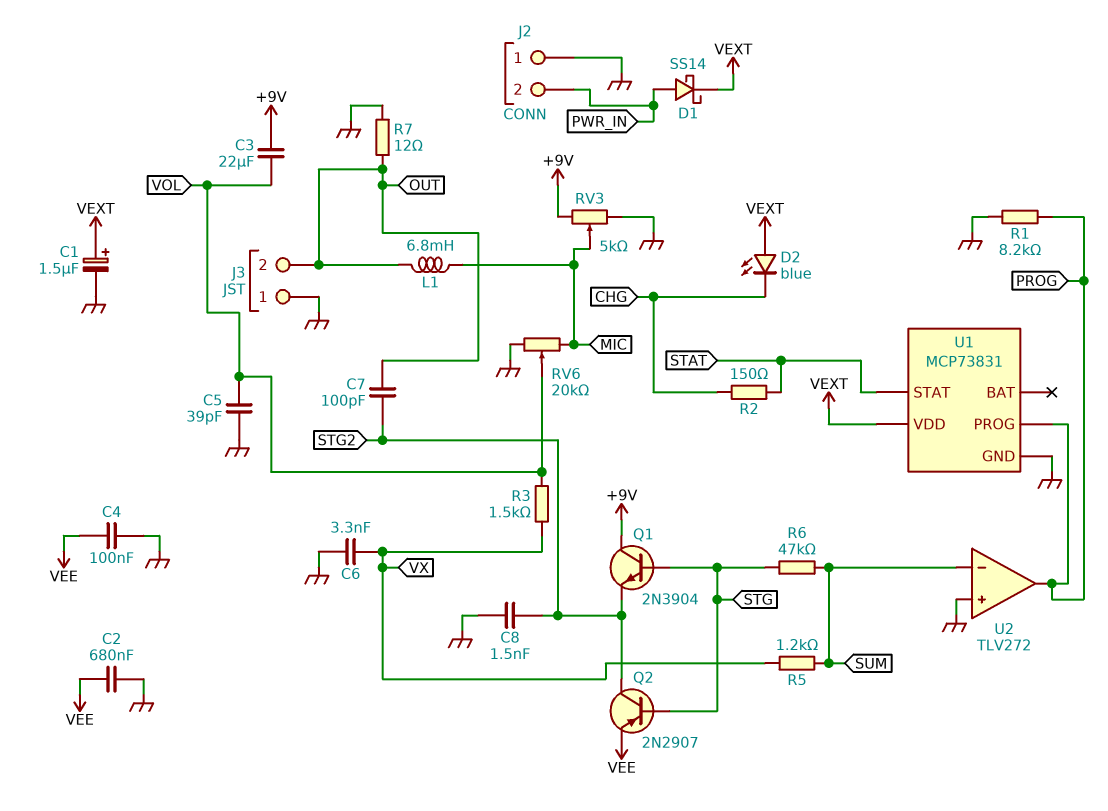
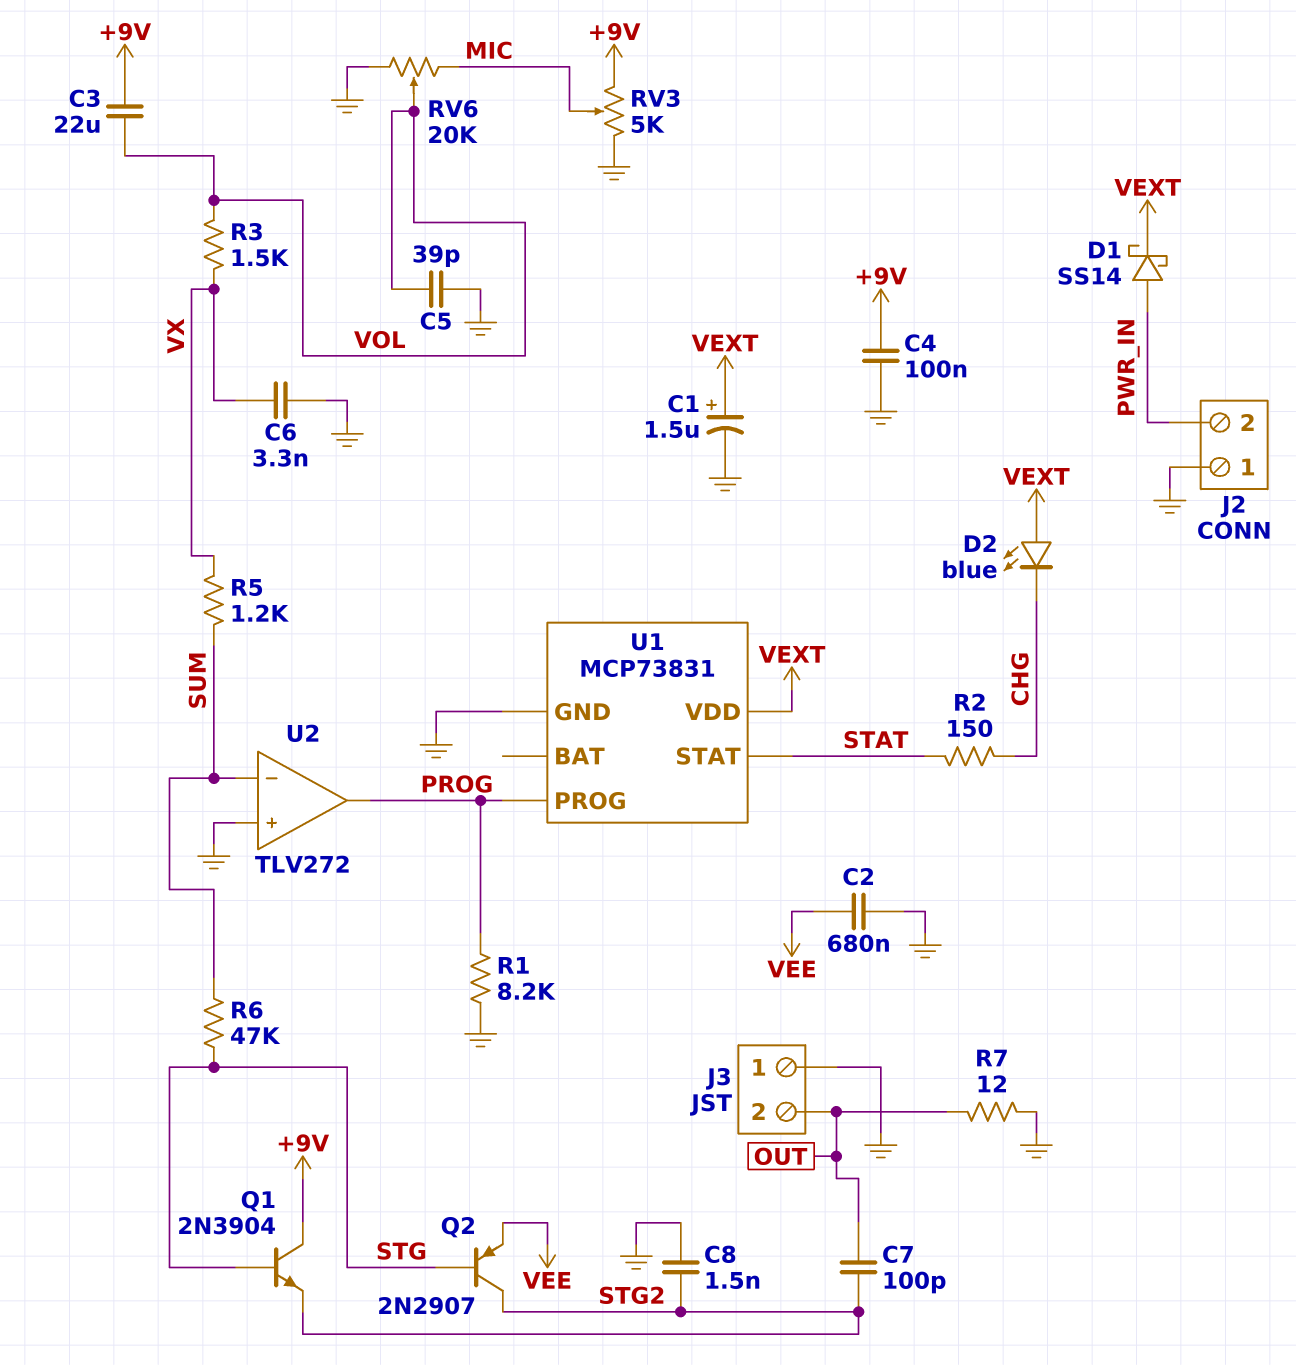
C4: 100nF (GND, VEE) -> 100nF (+9V, GND)
L1: 6.8mH (MIC, OUT) -> none

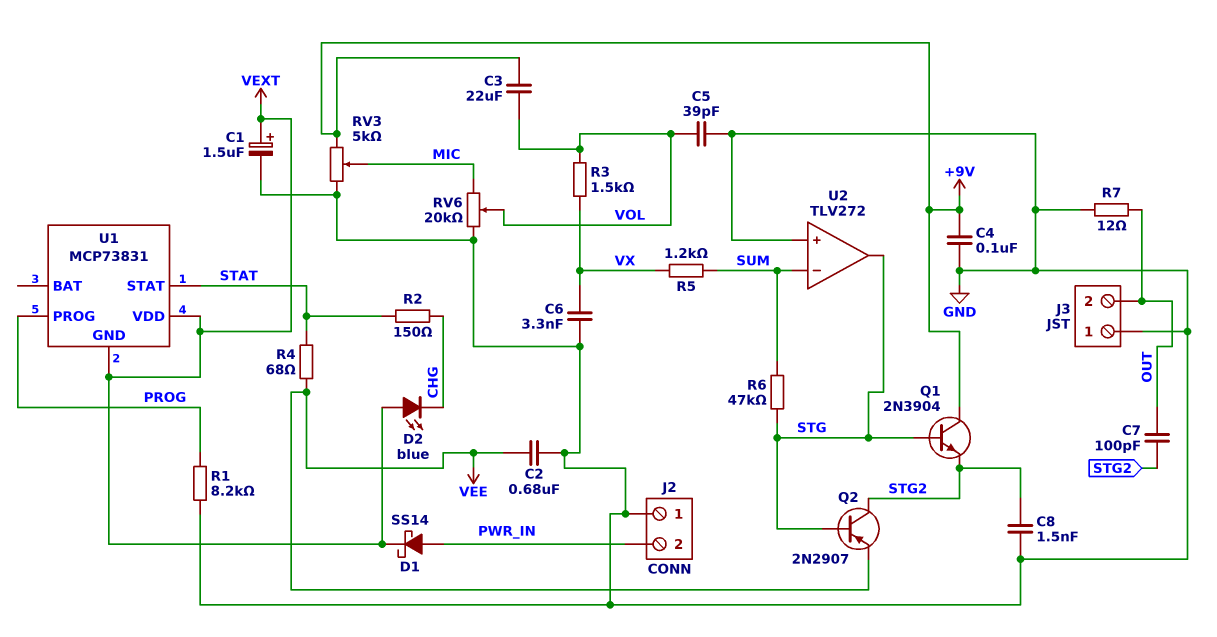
R4: none -> 68 (STAT, VEE)
U1 pin GND: GND -> VEXT
U2 pin out: PROG -> STG

